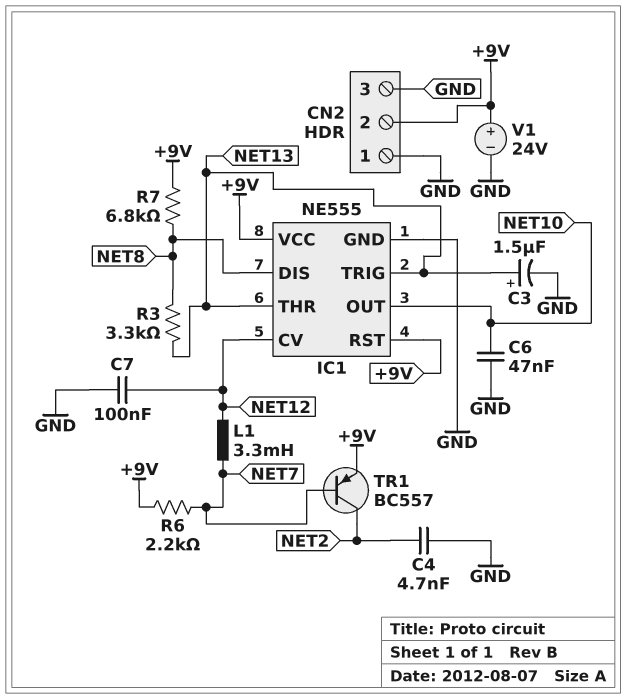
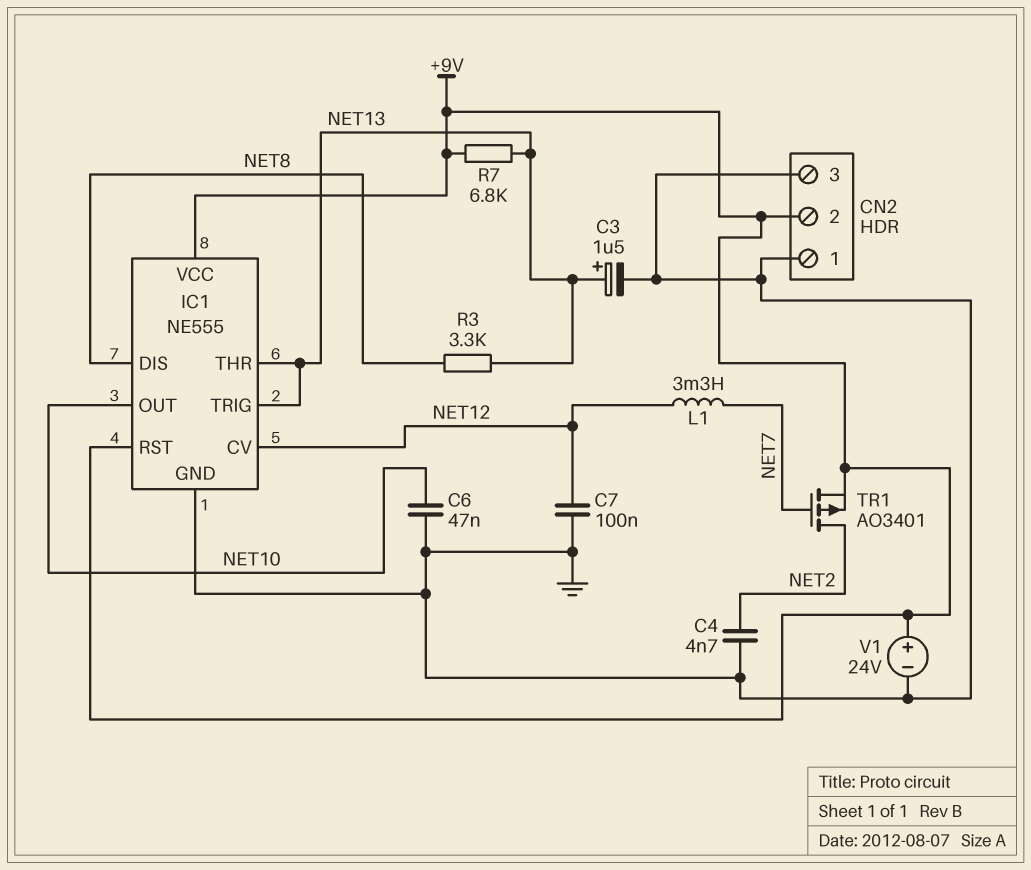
R6: 2.2k (+9V, NET7) -> none
R7: 6.8k (+9V, NET8) -> 6.8k (+9V, NET13)
TR1: PNP BC557 (B NET7, C NET2, E +9V) -> PMOS AO3401 (G NET7, D NET2, S +9V)

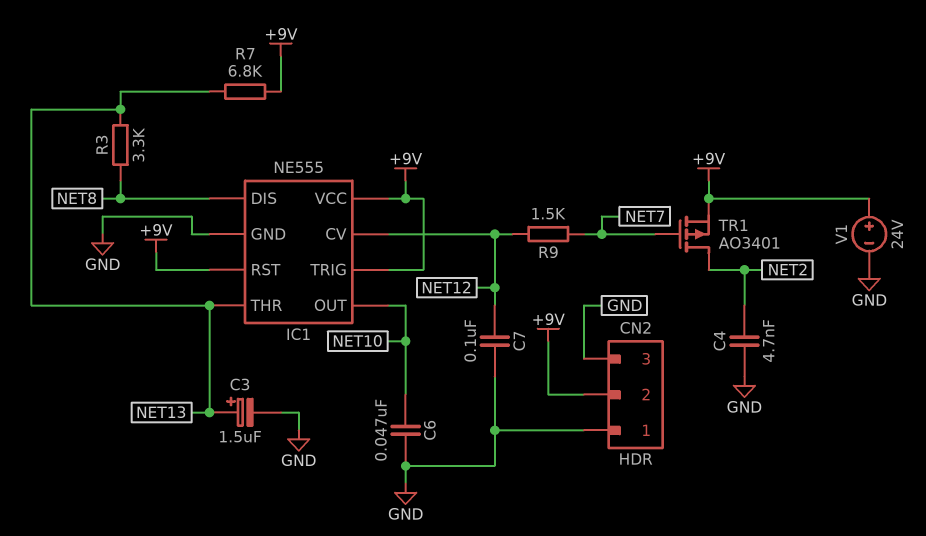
IC1 pin TRIG: NET13 -> +9V
L1: 3.3mH (NET7, NET12) -> none
R9: none -> 1.5k (NET7, NET12)

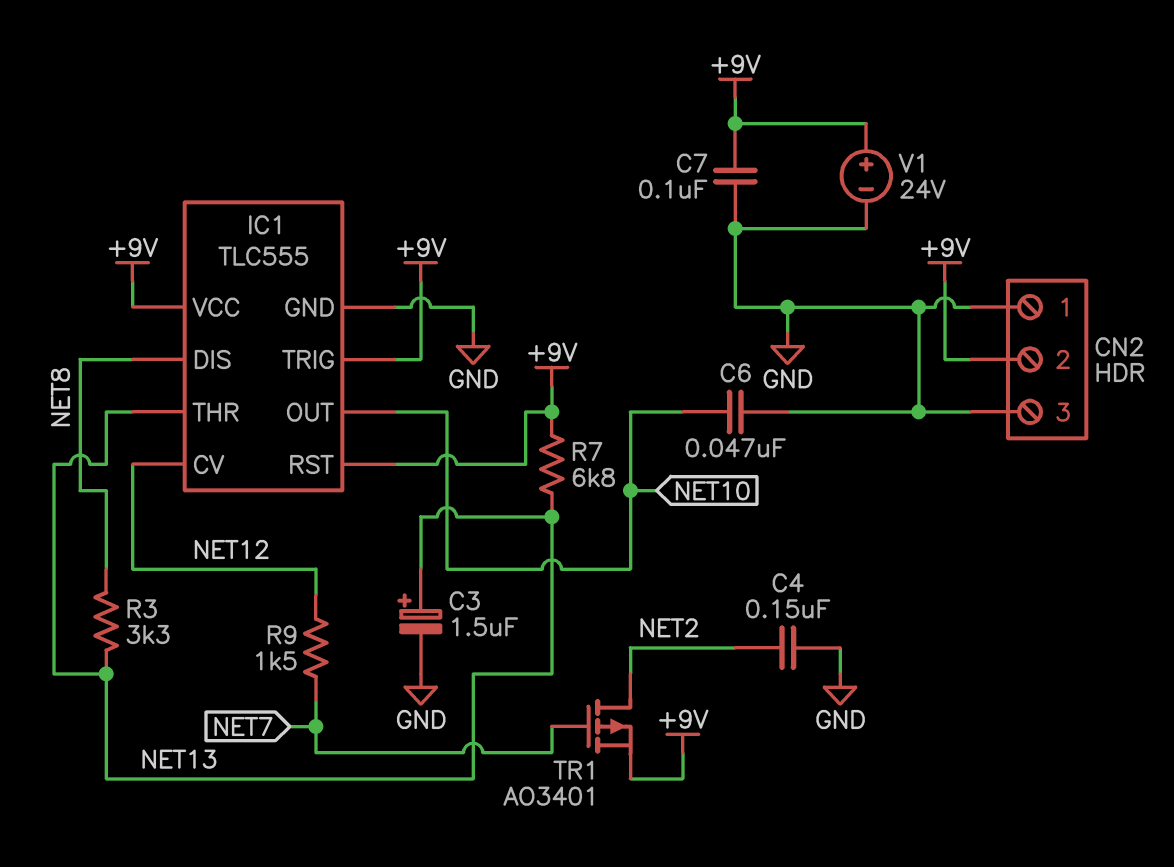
C4: 4.7nF (GND, NET2) -> 150nF (GND, NET2)
C7: 100nF (GND, NET12) -> 100nF (+9V, GND)
IC1: NE555 -> TLC555

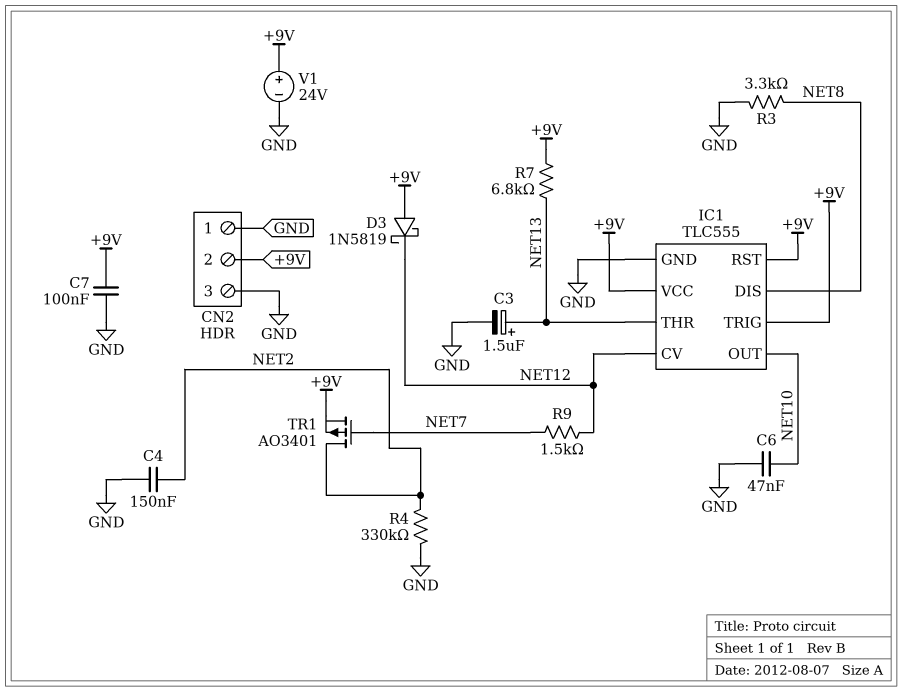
D3: none -> schottky 1N5819 (A +9V, K NET12)
R3: 3.3k (NET8, NET13) -> 3.3k (GND, NET8)
R4: none -> 330k (GND, NET2)

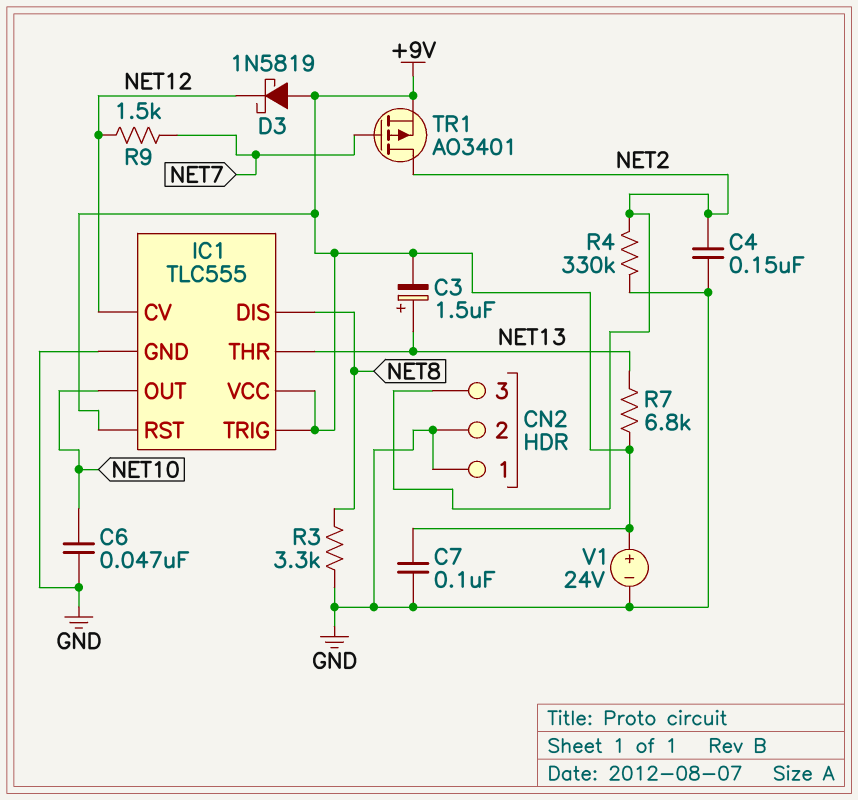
C3: 1.5uF (plus NET13, minus GND) -> 1.5uF (plus NET13, minus +9V)
CN2 pin 2: +9V -> GND
CN2 pin 3: GND -> NET2

